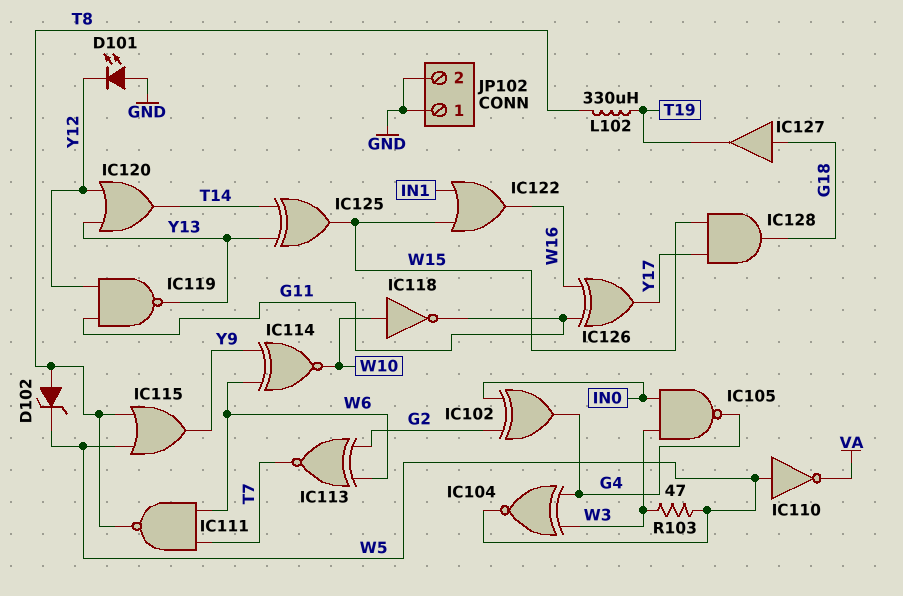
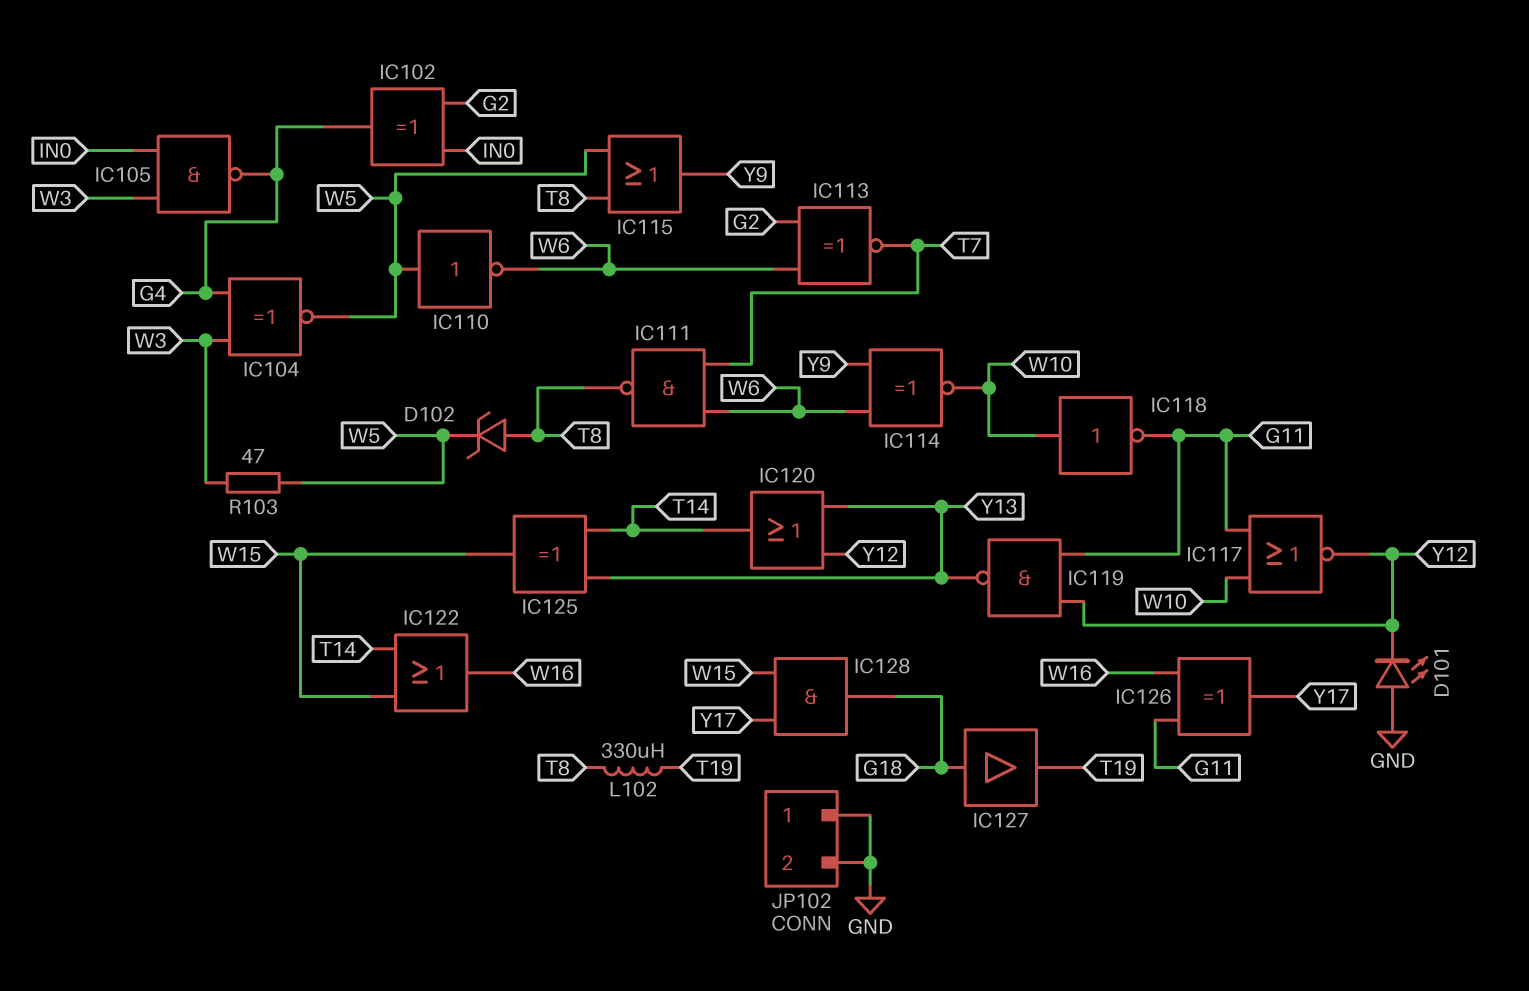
IC110: NOT (in W5, out VA) -> NOT (in W5, out W6)
IC117: none -> NOR (in G11, in W10, out Y12)
IC122: OR (in IN1, in W15, out W16) -> OR (in T14, in W15, out W16)

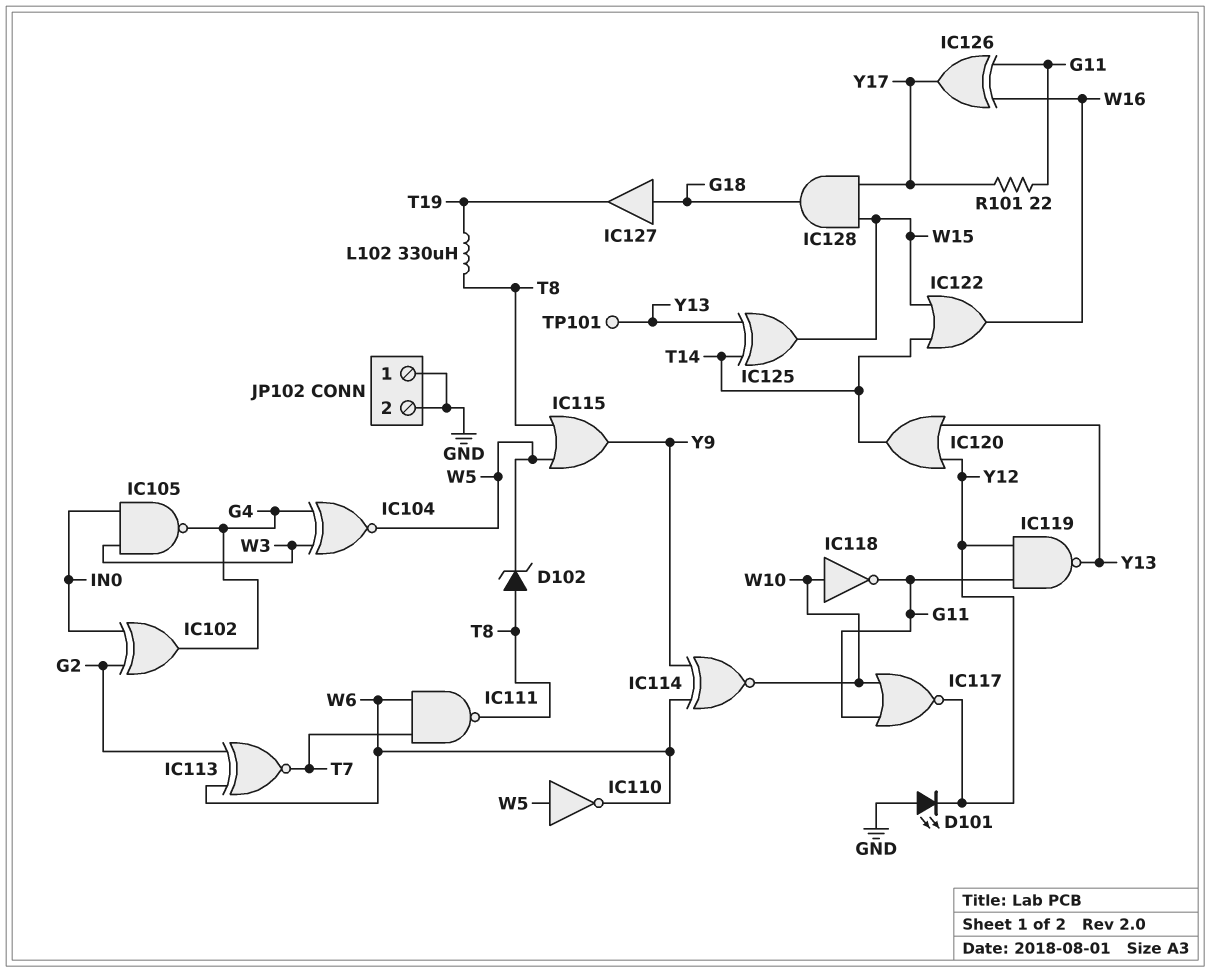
R101: none -> 22 (G11, Y17)
R103: 47 (W3, W5) -> none
TP101: none -> test point (Y13)

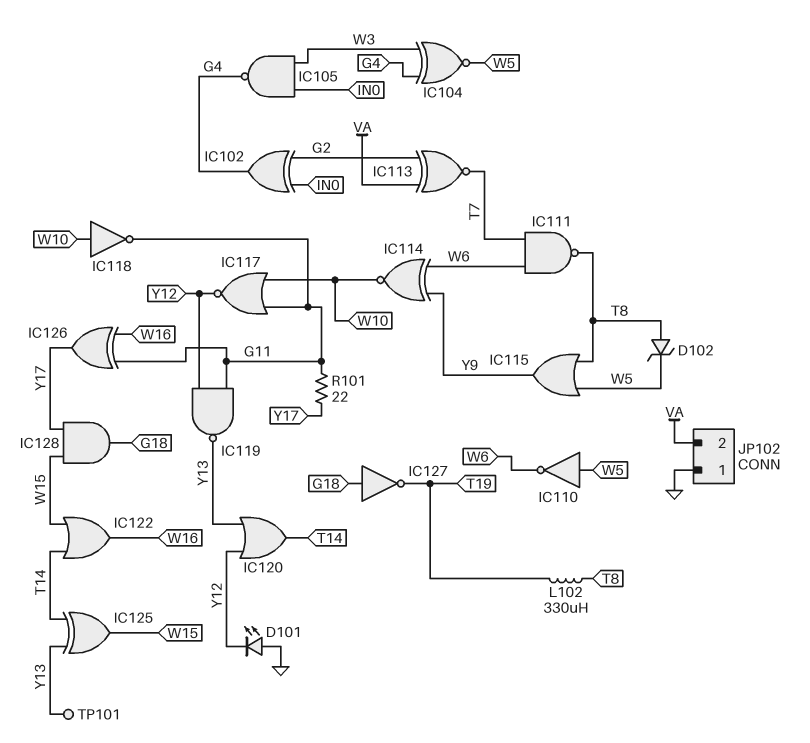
IC113: XNOR (in G2, in W6, out T7) -> XNOR (in G2, in VA, out T7)
IC127: buffer (in G18, out T19) -> NOT (in G18, out T19)
JP102 pin 2: GND -> VA

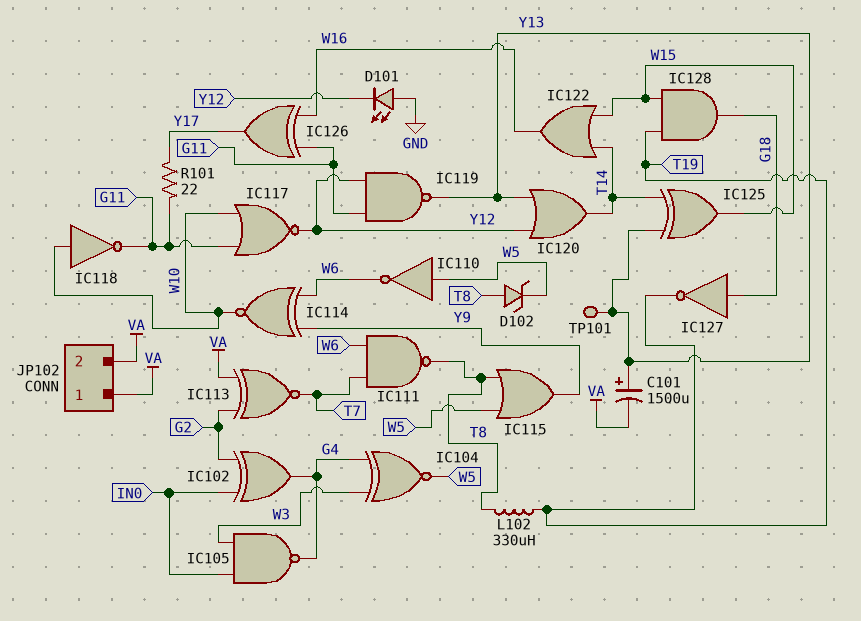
C101: none -> 1500uF (plus Y13, minus VA)
IC128: AND (in W15, in Y17, out G18) -> AND (in T19, in W15, out G18)
JP102 pin 1: GND -> VA

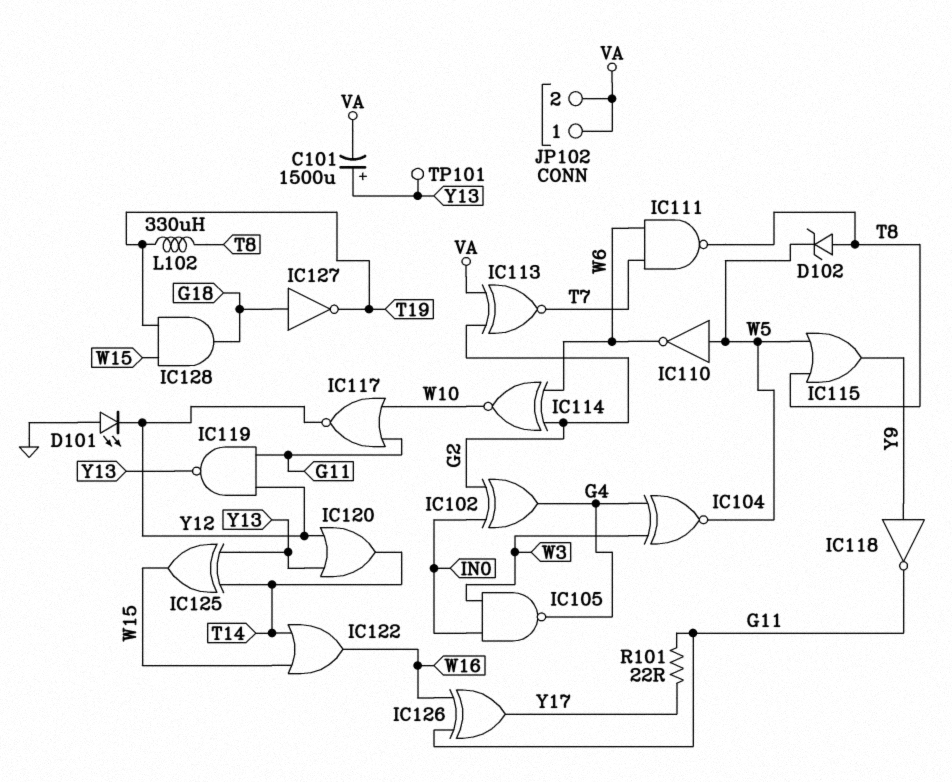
IC114: XNOR (in W6, in Y9, out W10) -> XNOR (in G2, in W6, out W10)
IC118: NOT (in W10, out G11) -> NOT (in Y9, out G11)

